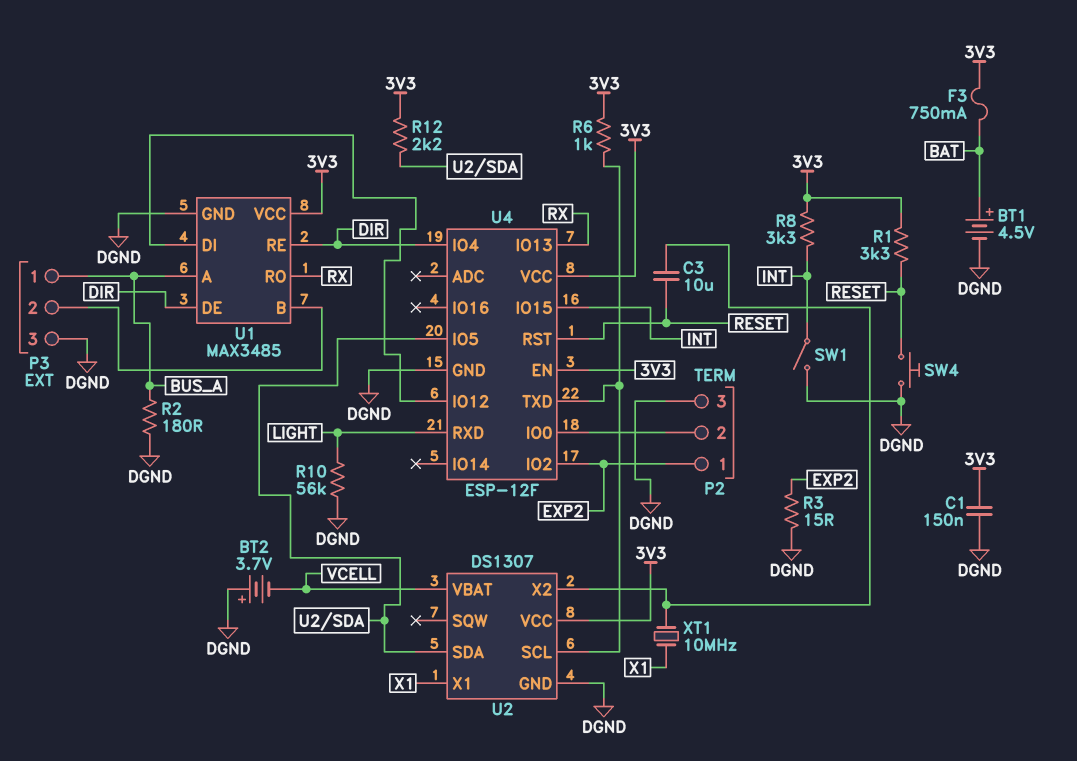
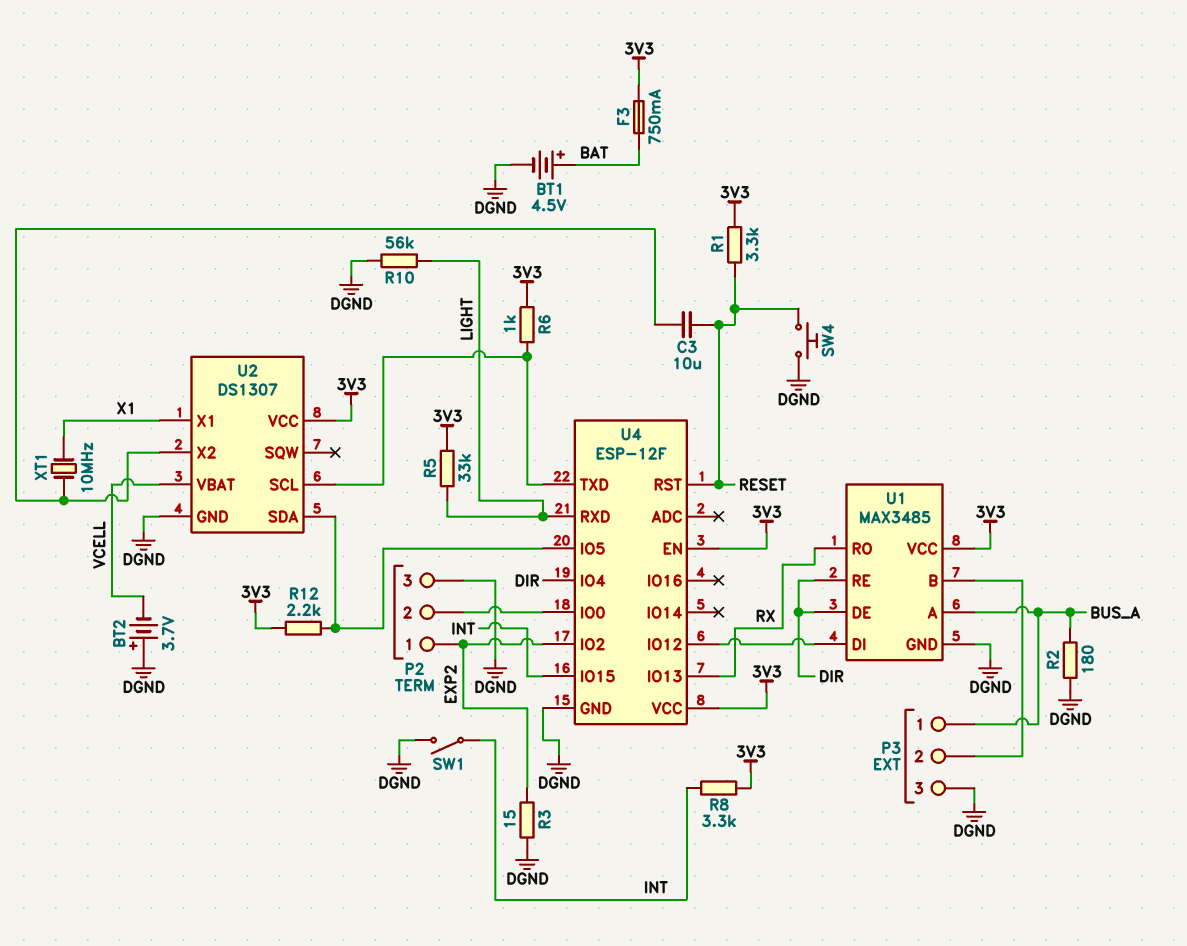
C1: 150nF (3V3, DGND) -> none
R5: none -> 33k (3V3, LIGHT)

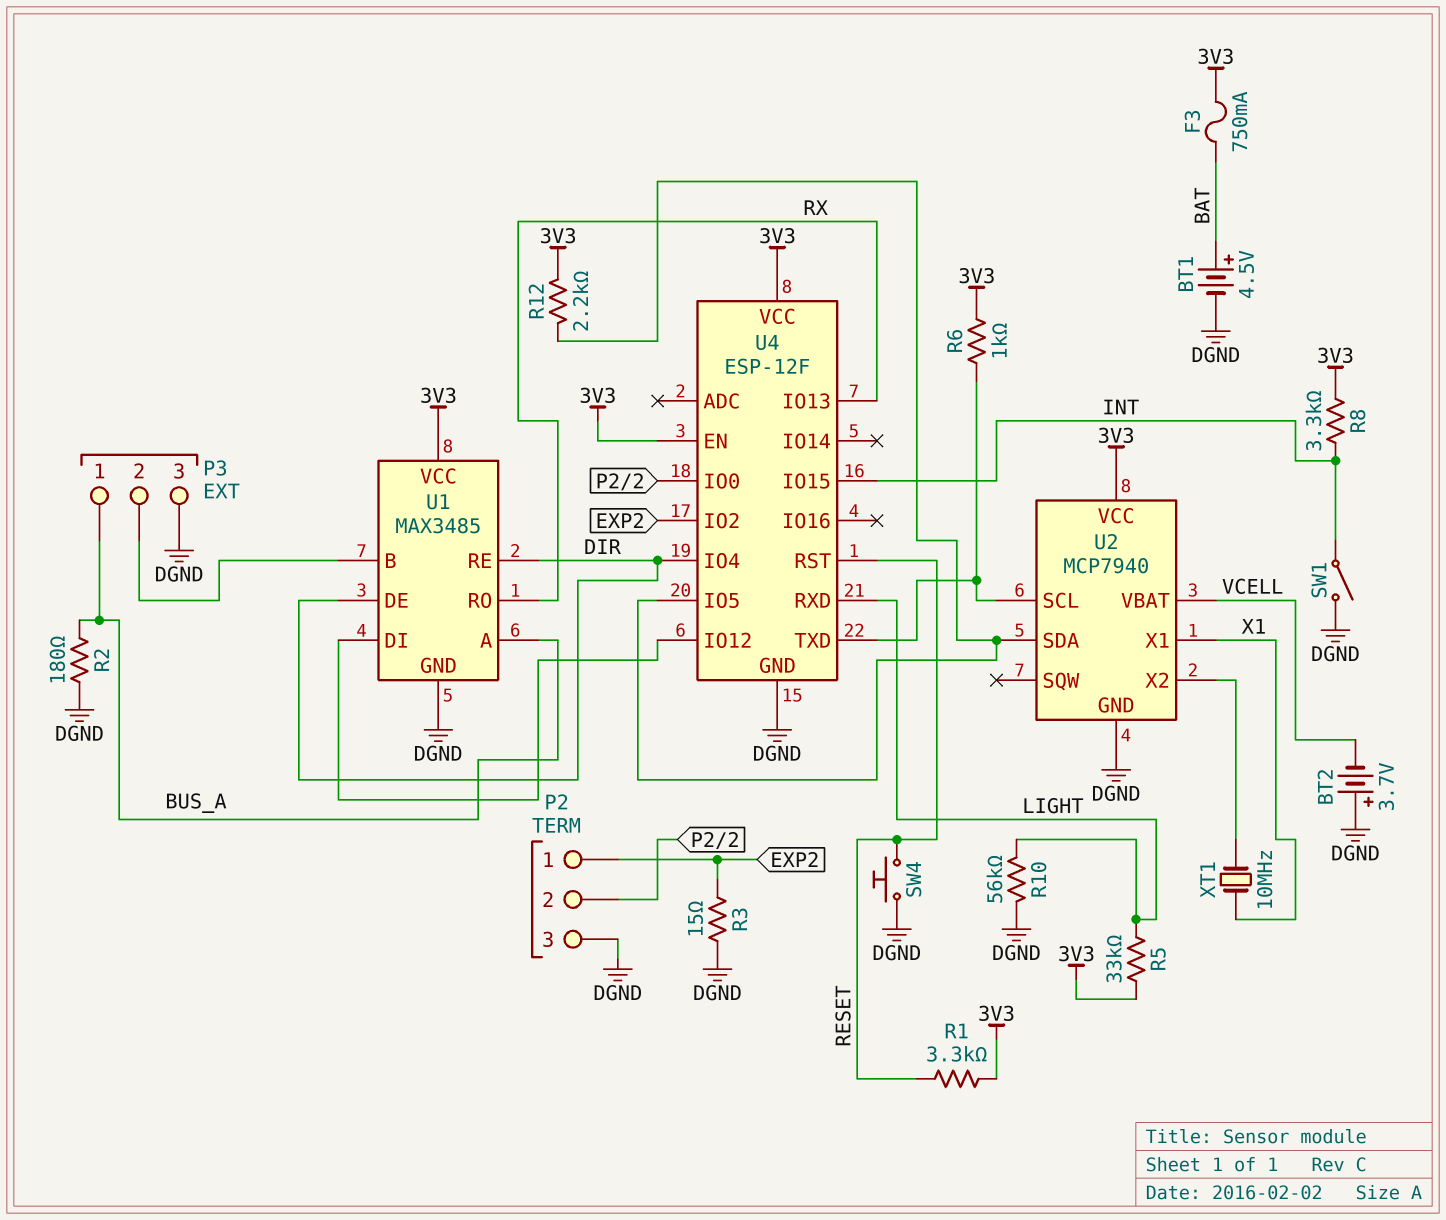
C3: 10uF (RESET, U2/X2) -> none
U2: DS1307 -> MCP7940

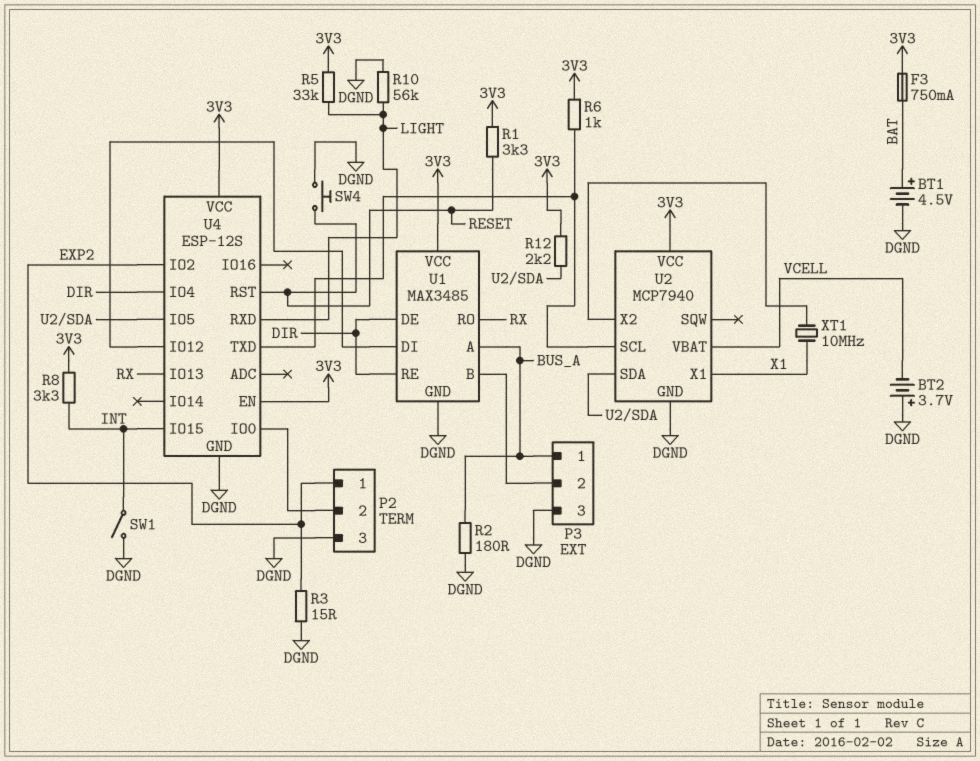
U4: ESP-12F -> ESP-12S

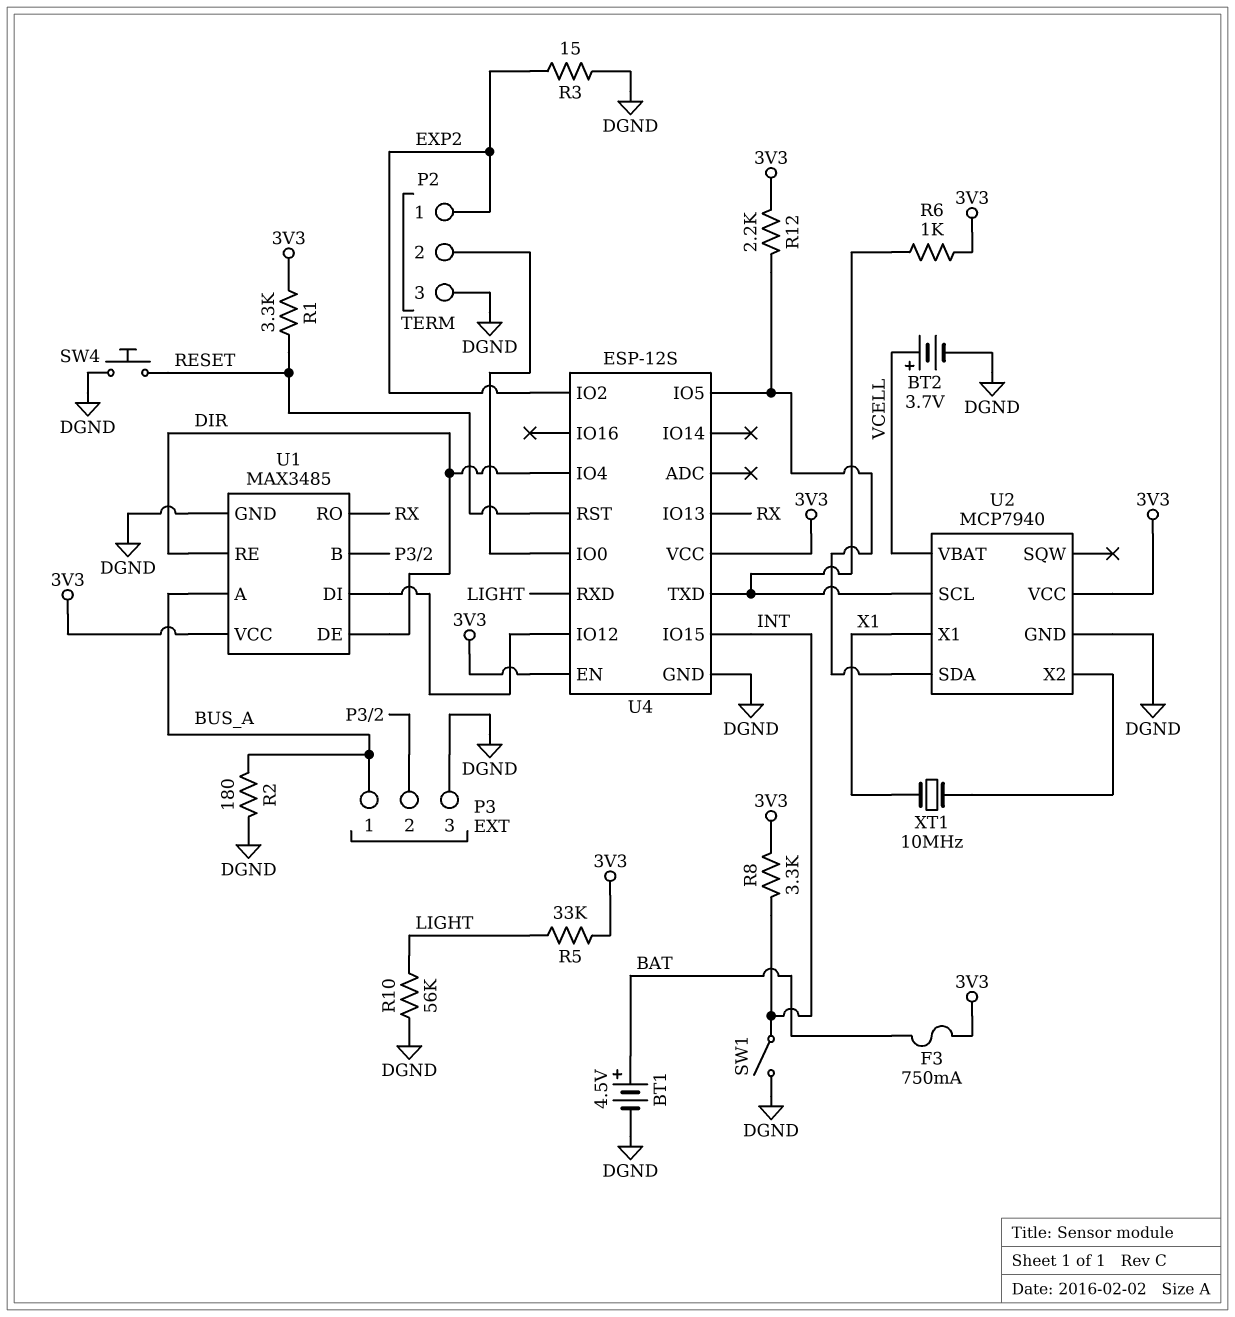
BT2: 3.7V (plus DGND, minus VCELL) -> 3.7V (plus VCELL, minus DGND)

